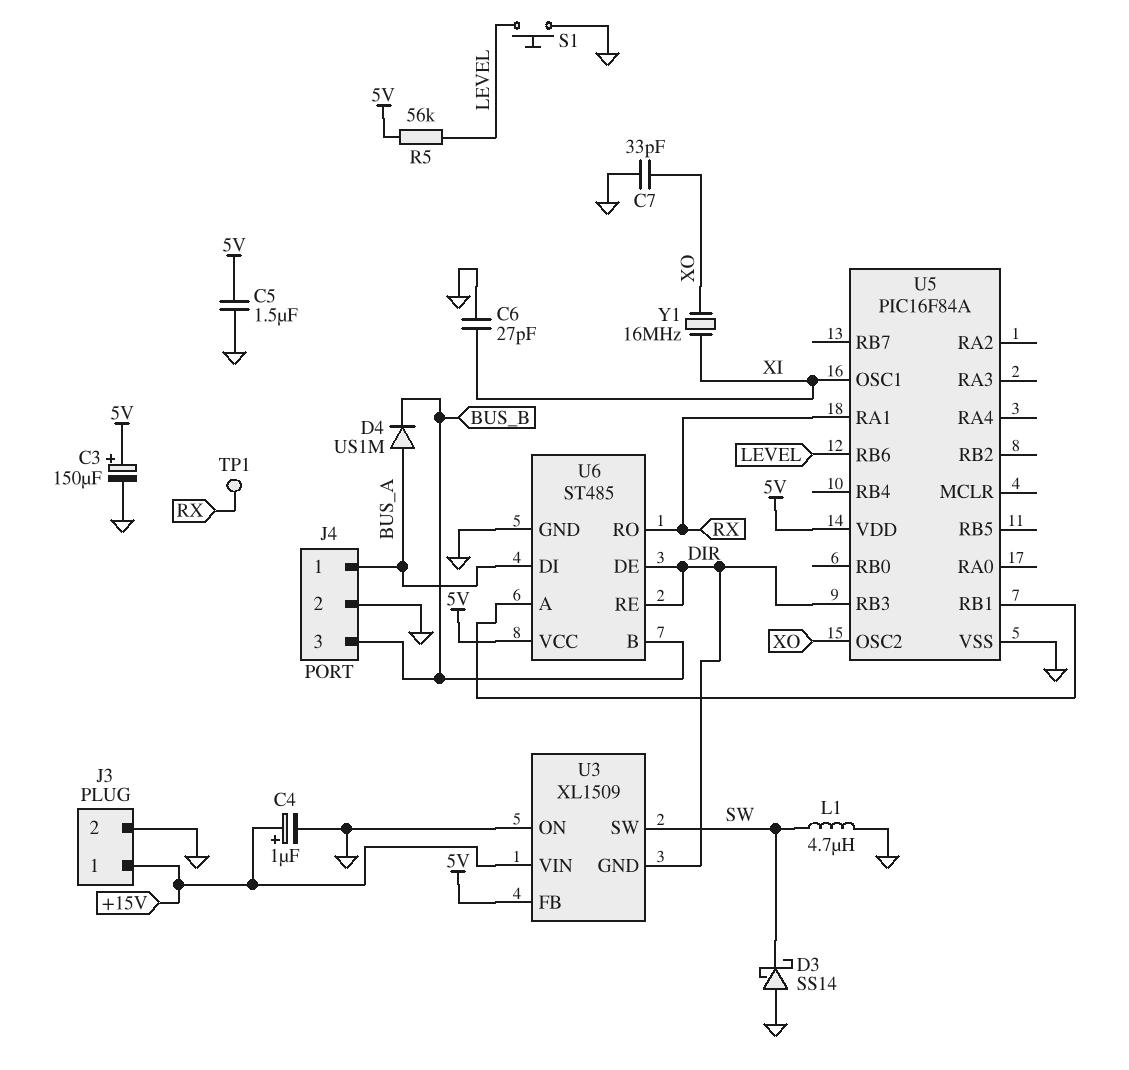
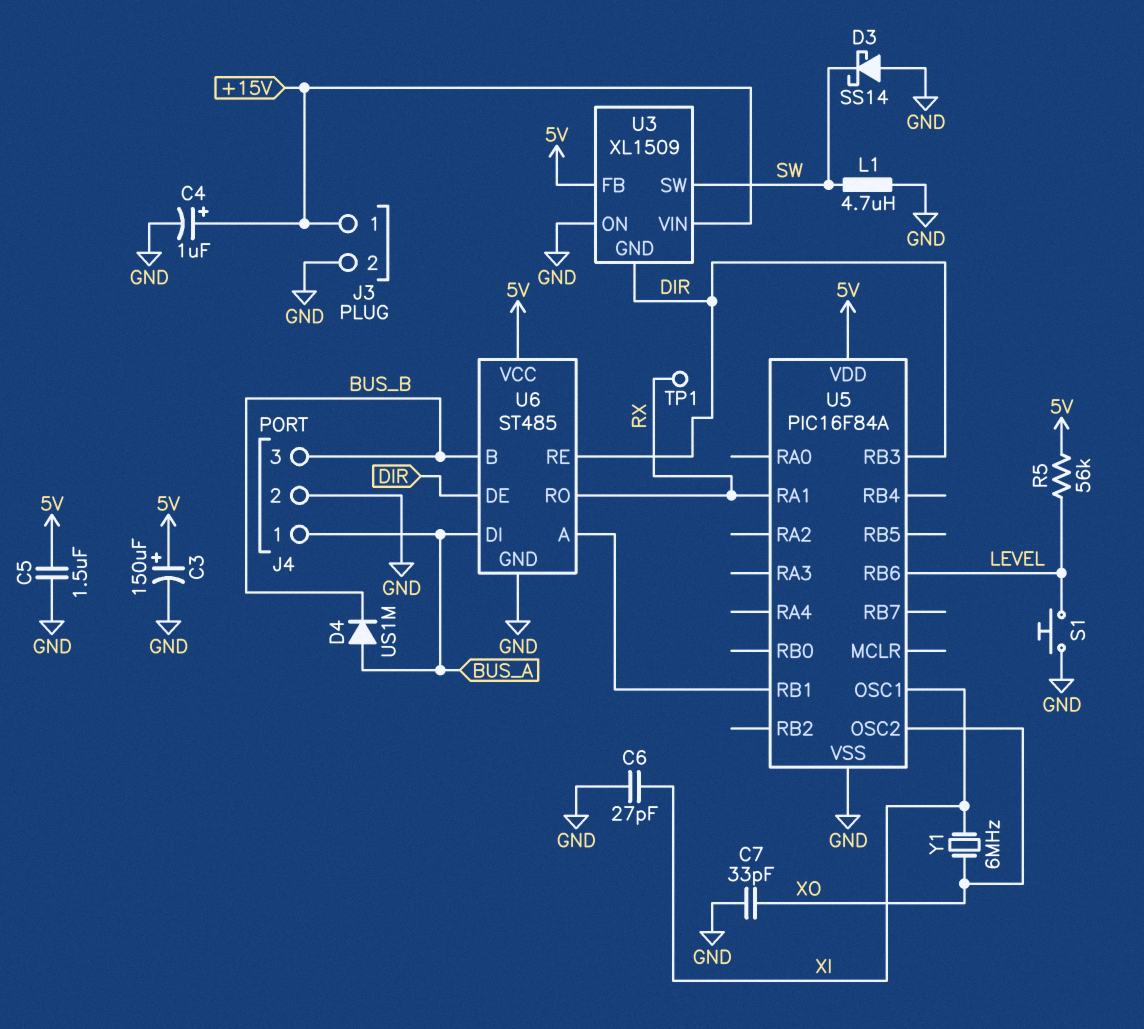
Y1: 16MHz (XI, XO) -> 6MHz (XI, XO)

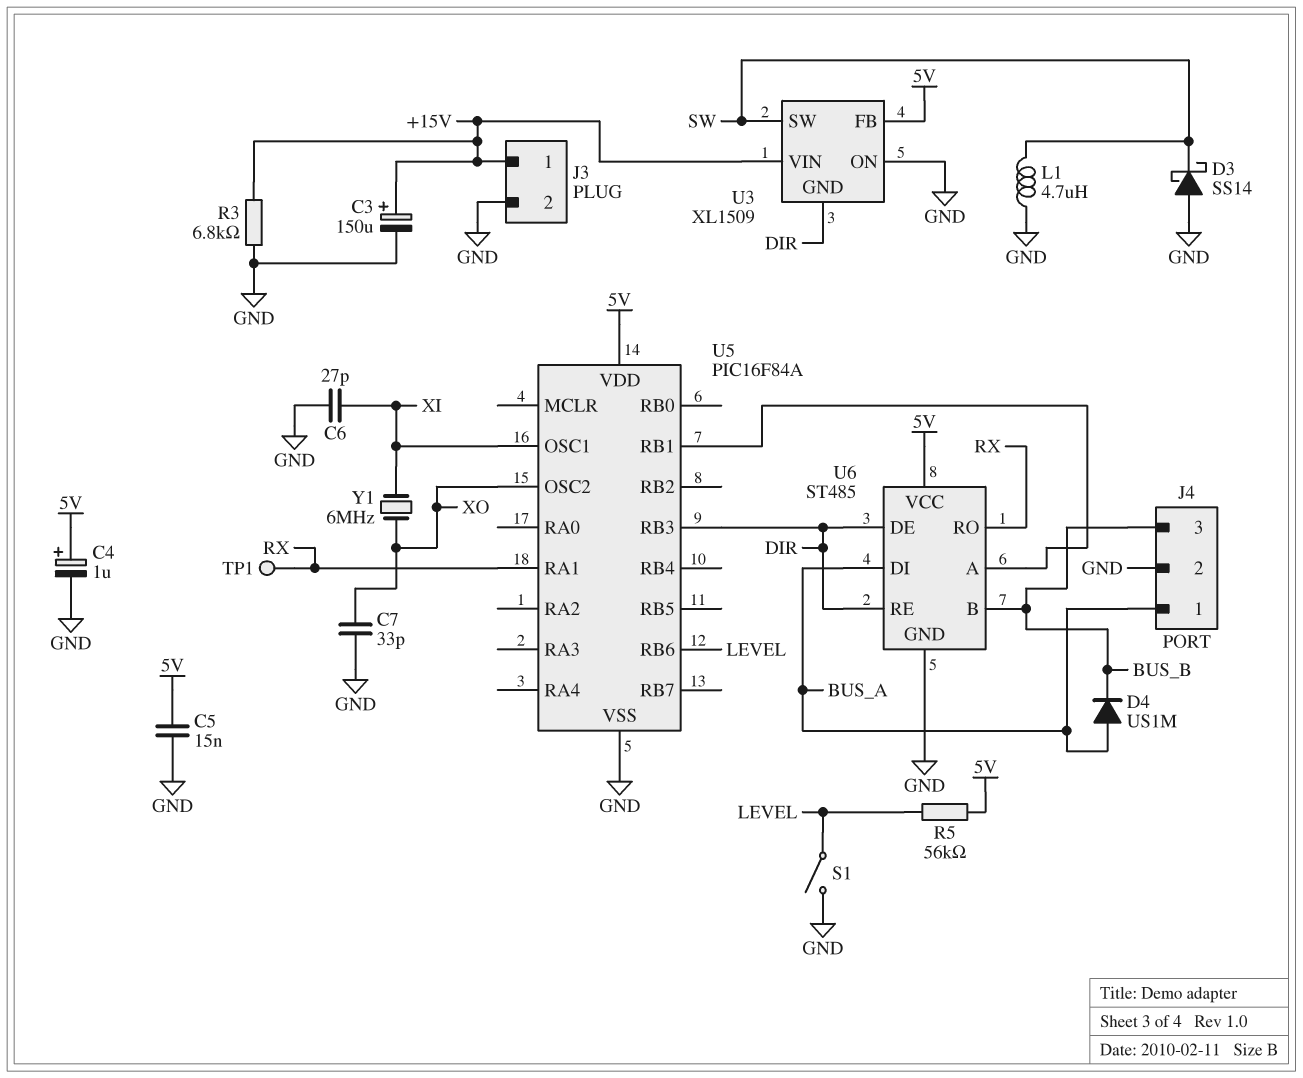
C3: 150uF (plus 5V, minus GND) -> 150uF (plus +15V, minus GND)
C4: 1uF (plus +15V, minus GND) -> 1uF (plus 5V, minus GND)
C5: 1.5uF (5V, GND) -> 15nF (5V, GND)
R3: none -> 6.8k (+15V, GND)
S1: button (GND, LEVEL) -> switch (GND, LEVEL)

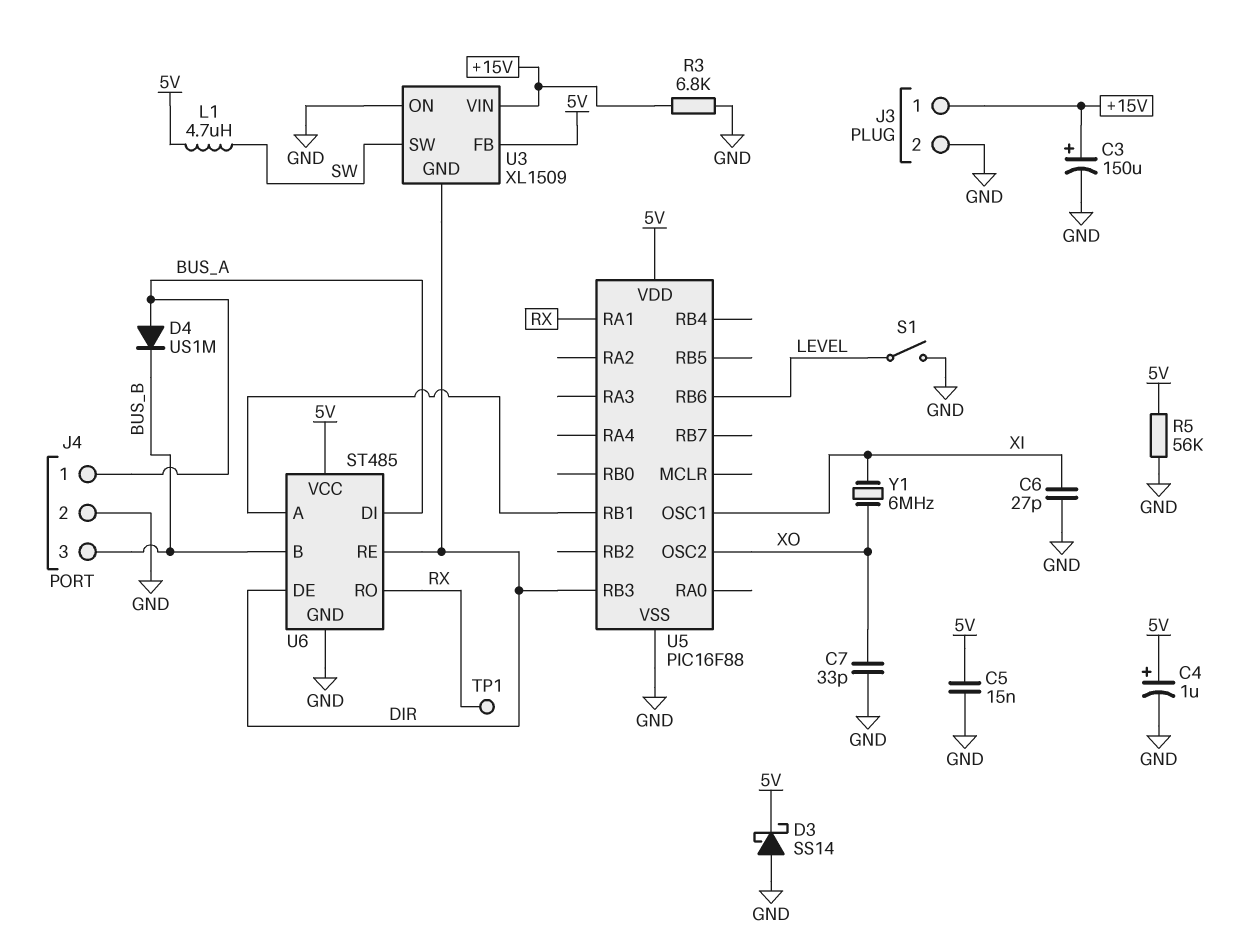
D3: schottky SS14 (A GND, K SW) -> schottky SS14 (A GND, K 5V)
L1: 4.7uH (GND, SW) -> 4.7uH (5V, SW)
R5: 56k (5V, LEVEL) -> 56k (5V, GND)
U5: PIC16F84A -> PIC16F88

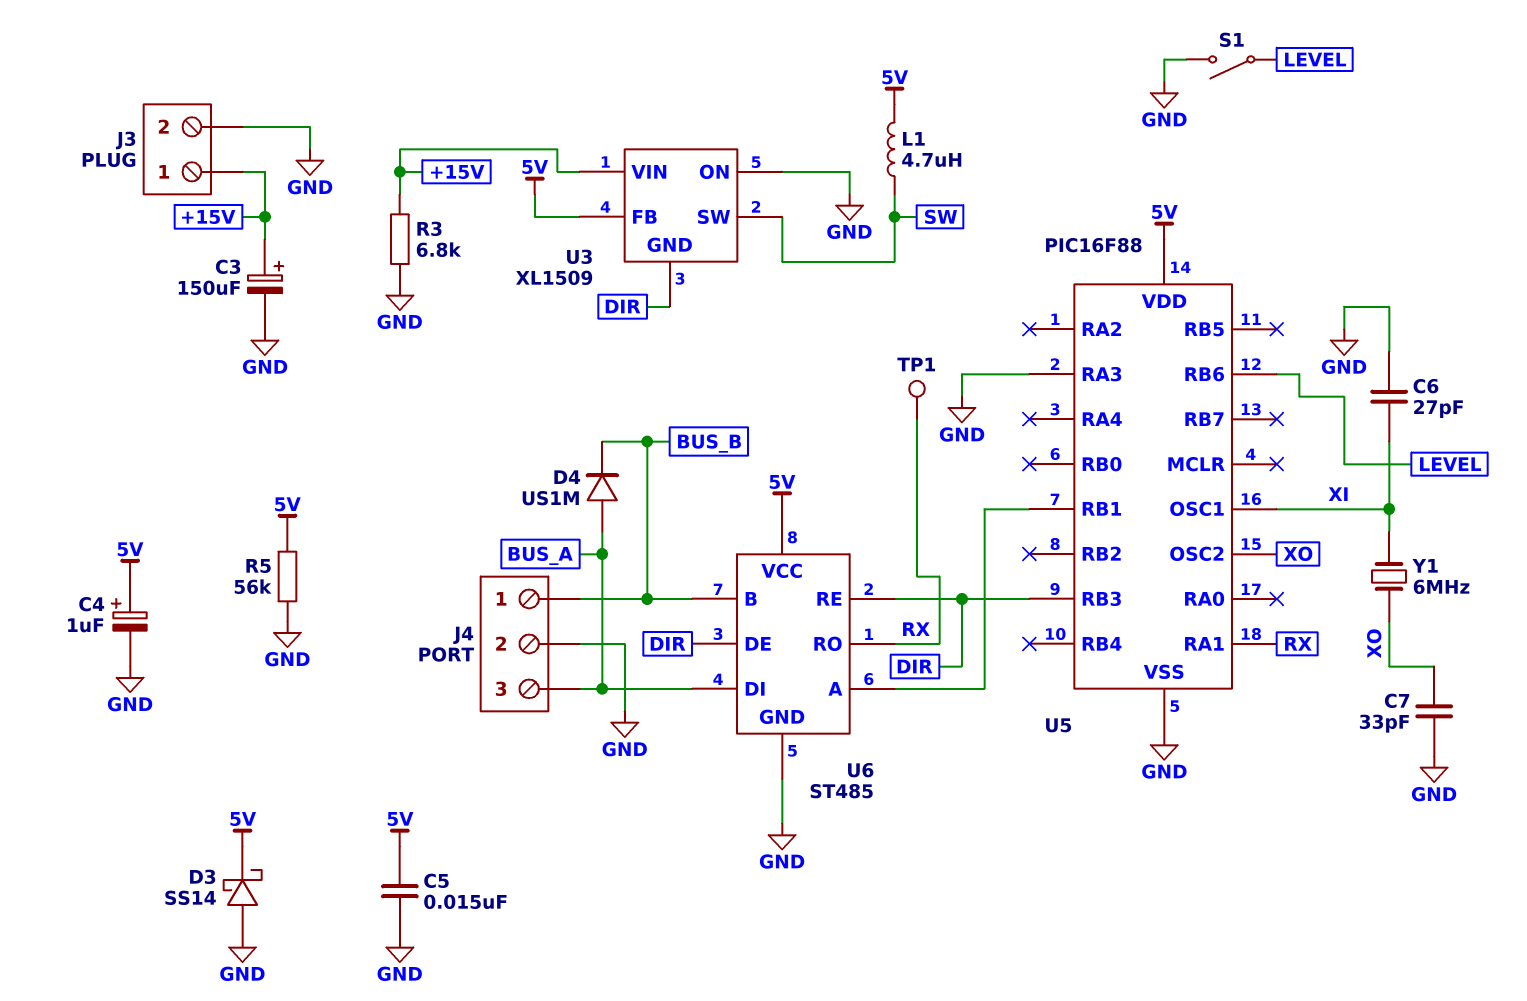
J4 pin 1: BUS_A -> BUS_B
J4 pin 3: BUS_B -> BUS_A
U5 pin RA3: none -> GND

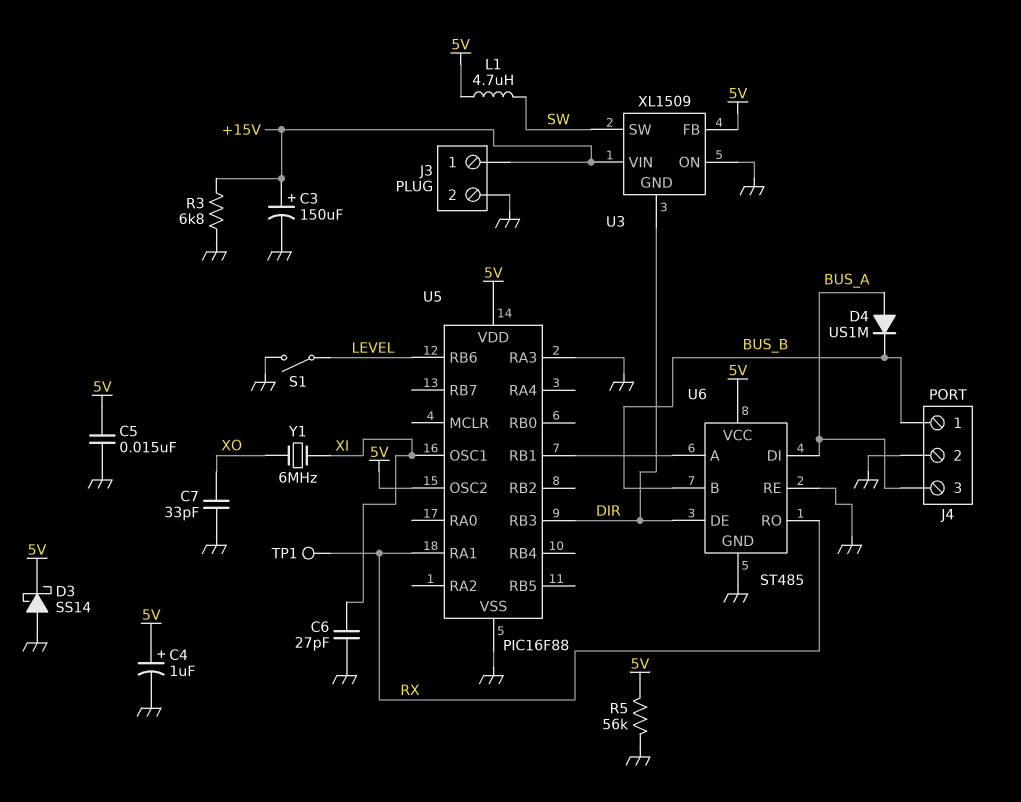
U5 pin OSC2: XO -> 5V
U6 pin RE: DIR -> GND

